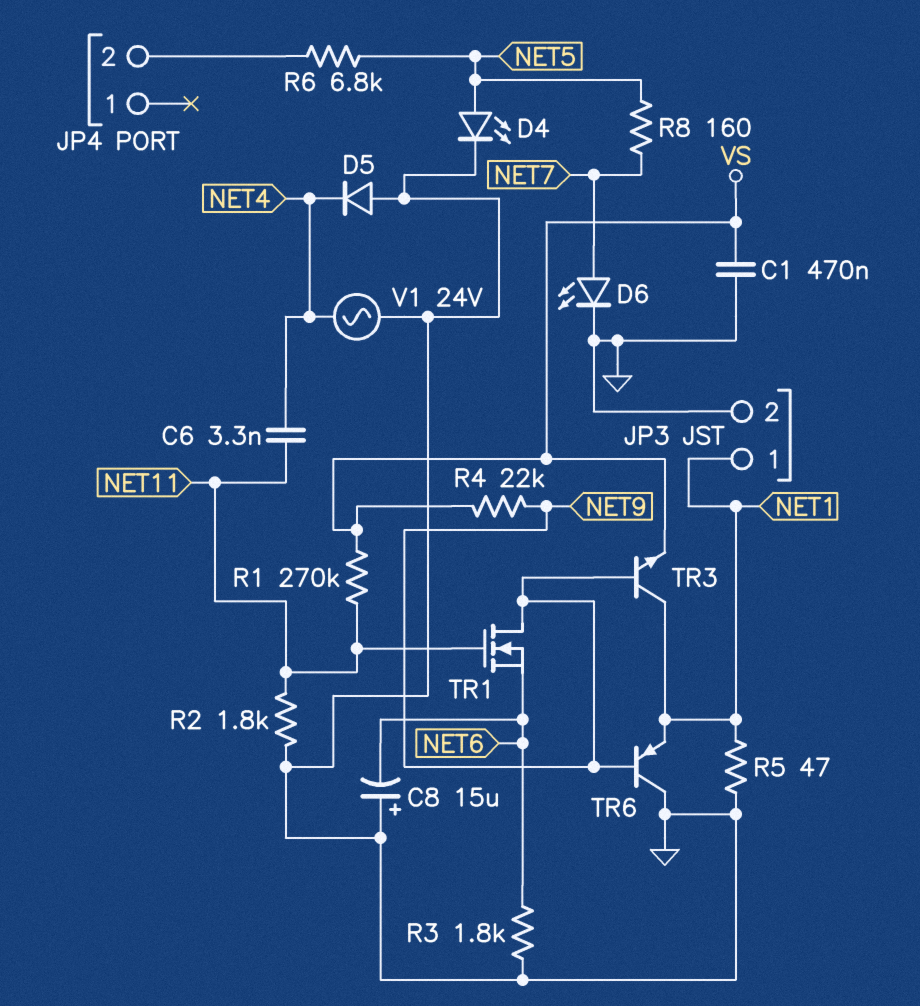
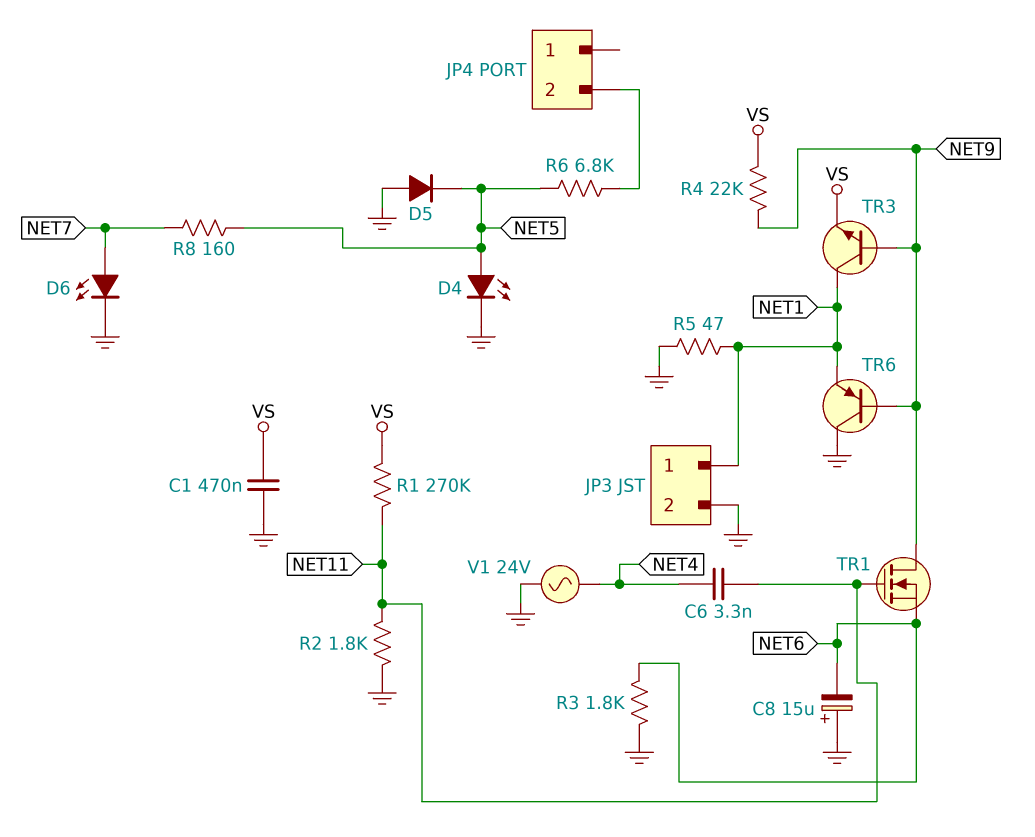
D5: diode (A GND, K NET4) -> diode (A GND, K NET5)

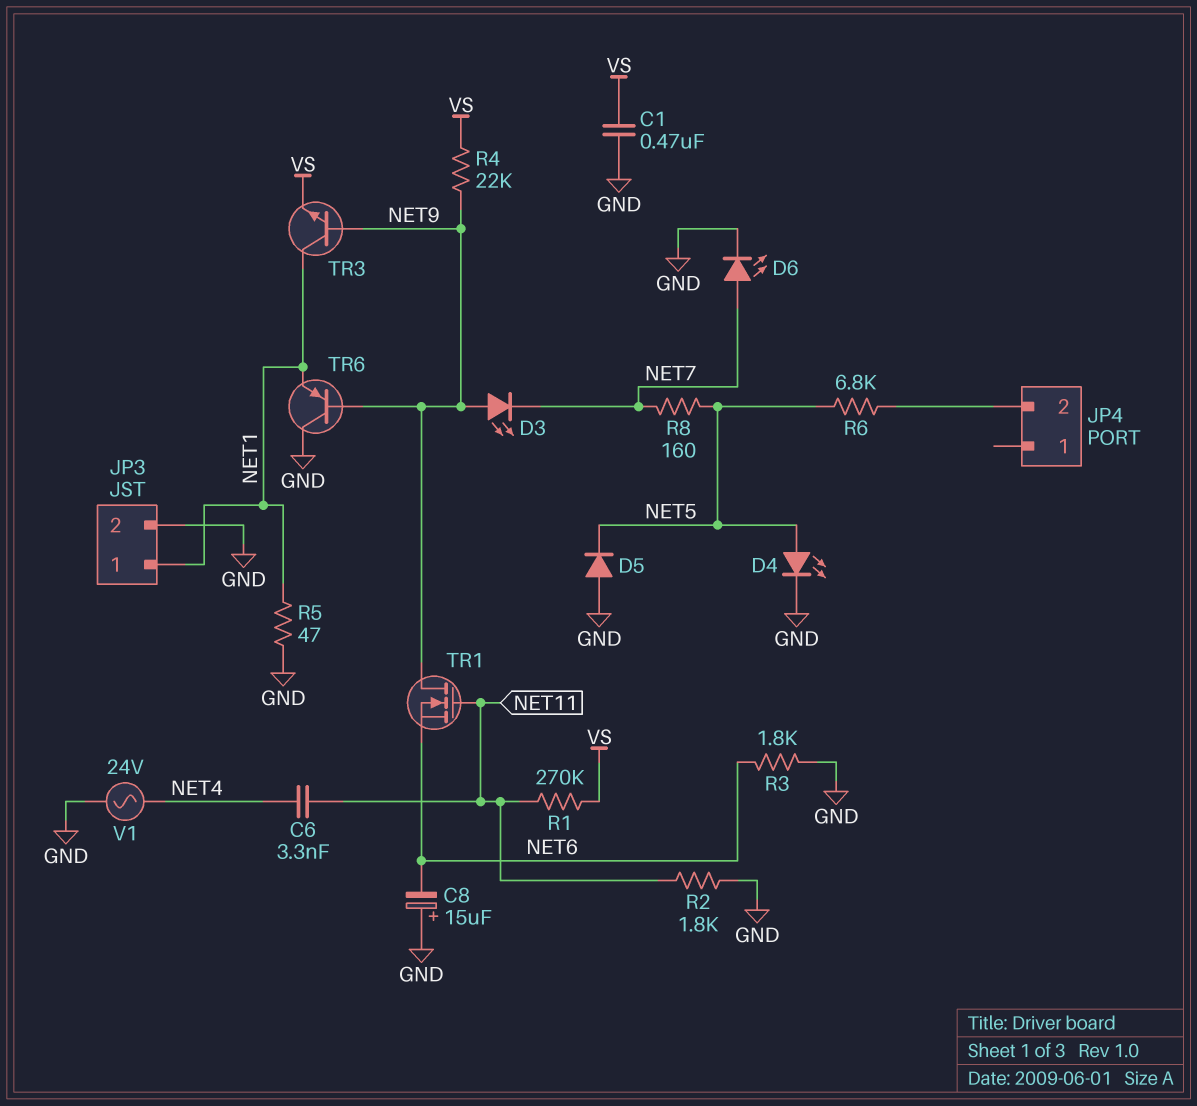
D3: none -> LED (A NET9, K NET7)

